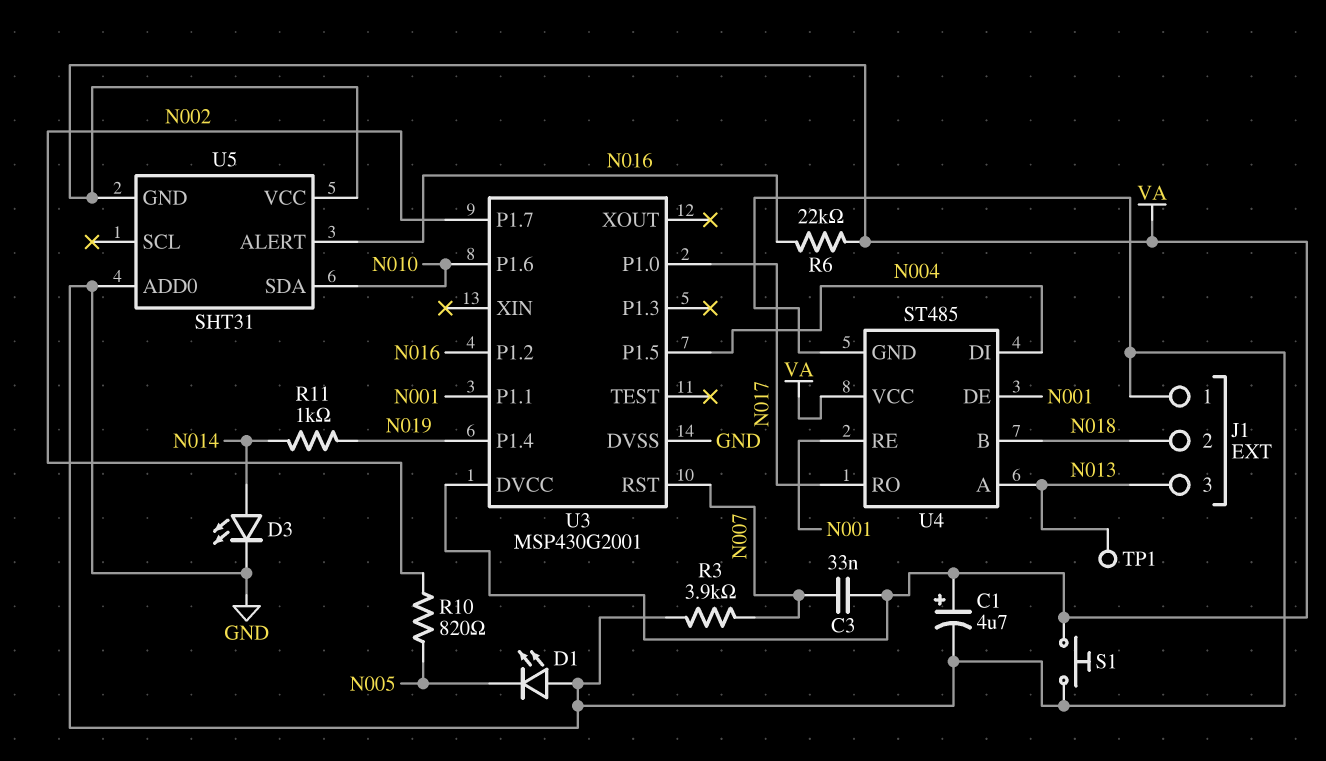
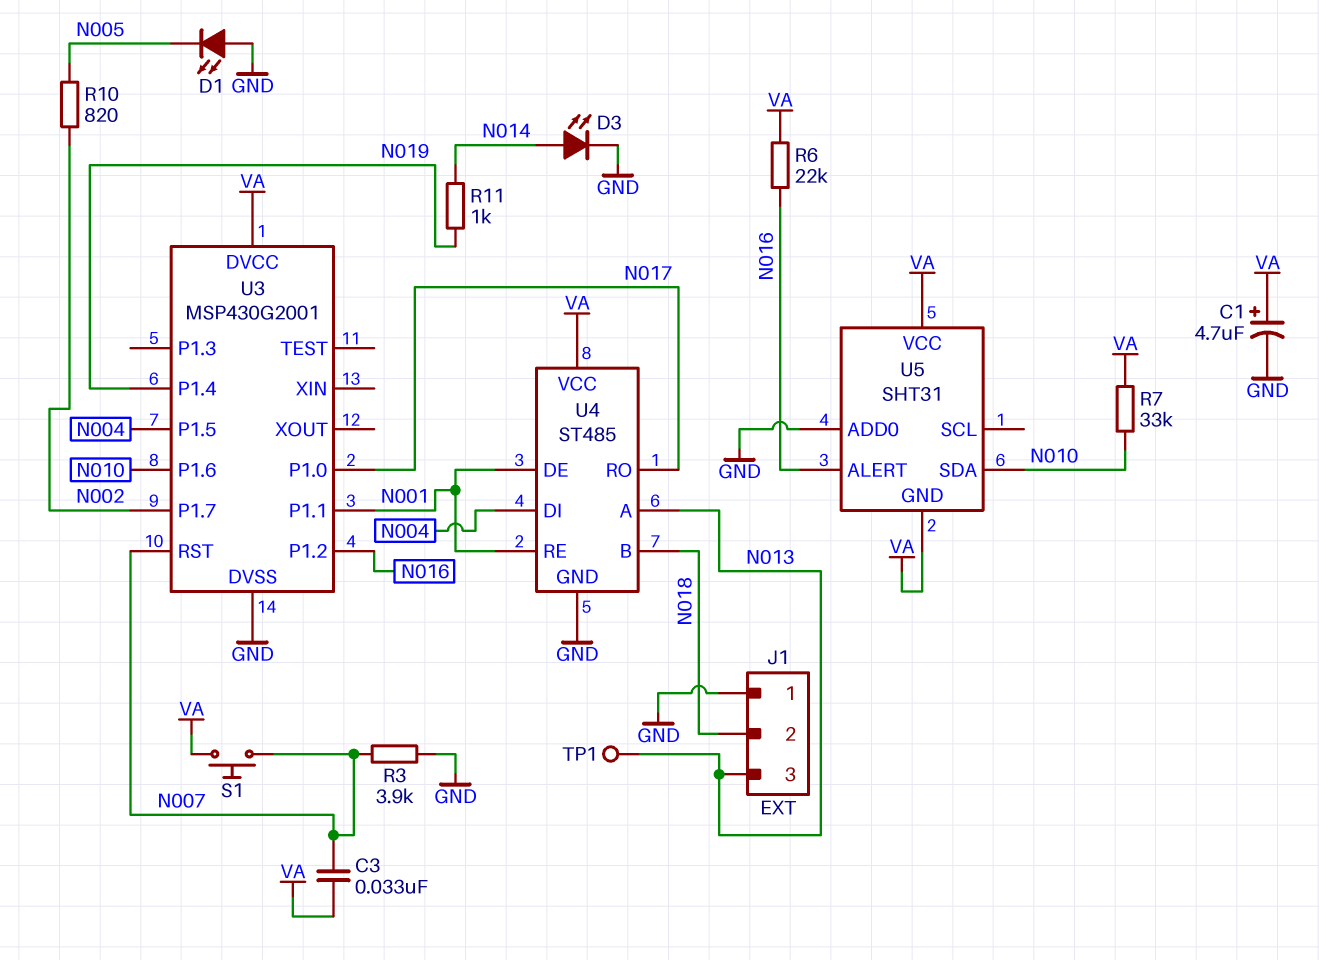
R7: none -> 33k (N010, VA)
S1: button (GND, VA) -> button (N007, VA)

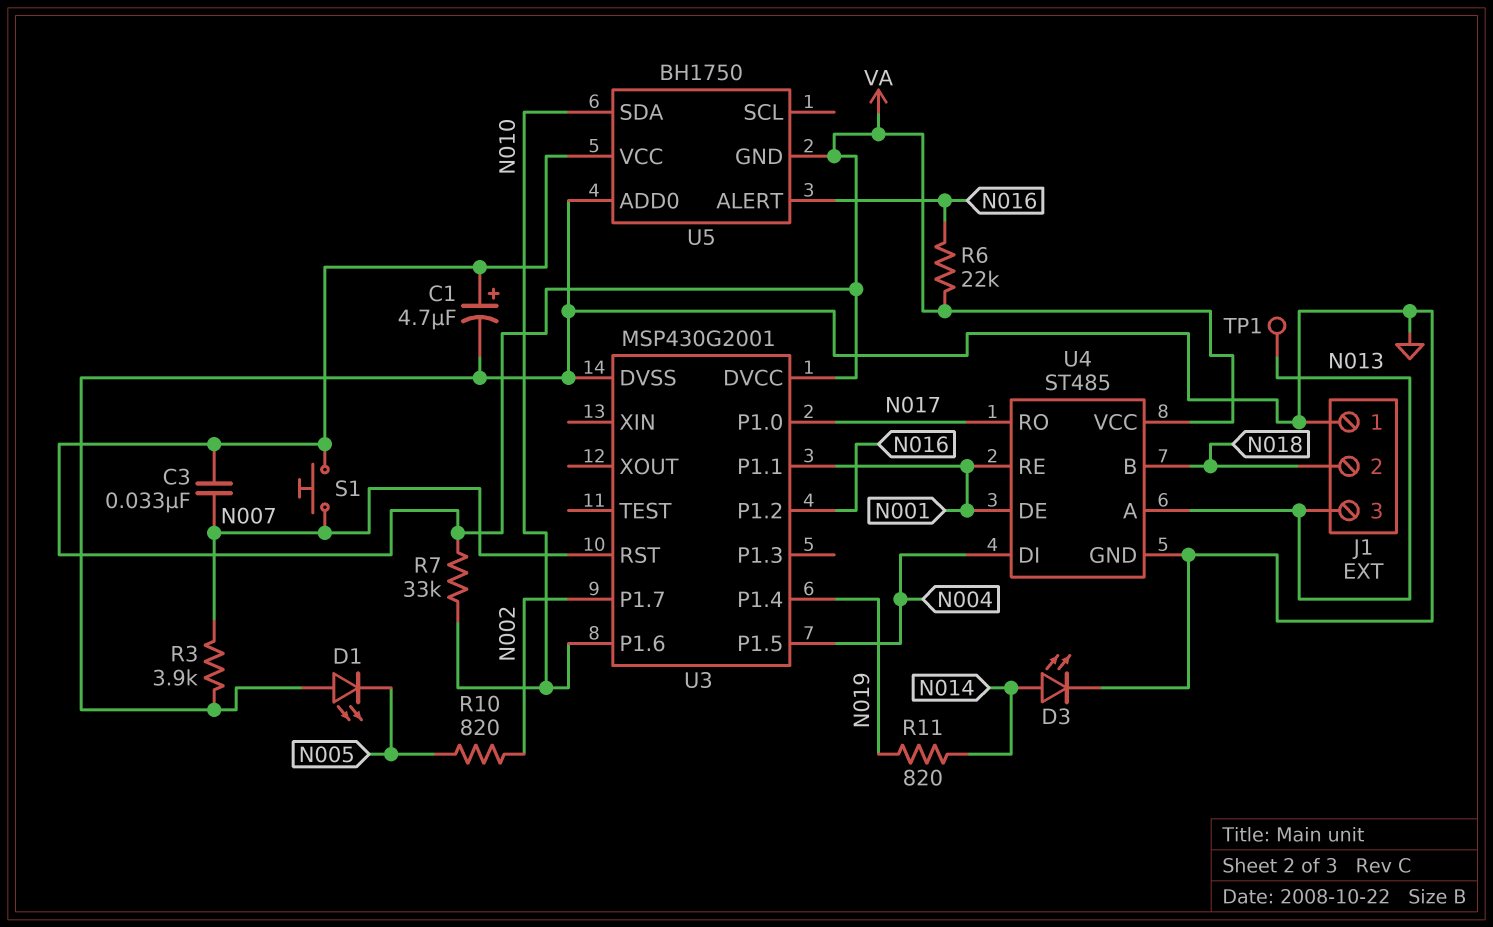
R11: 1k (N014, N019) -> 820 (N014, N019)
U5: SHT31 -> BH1750

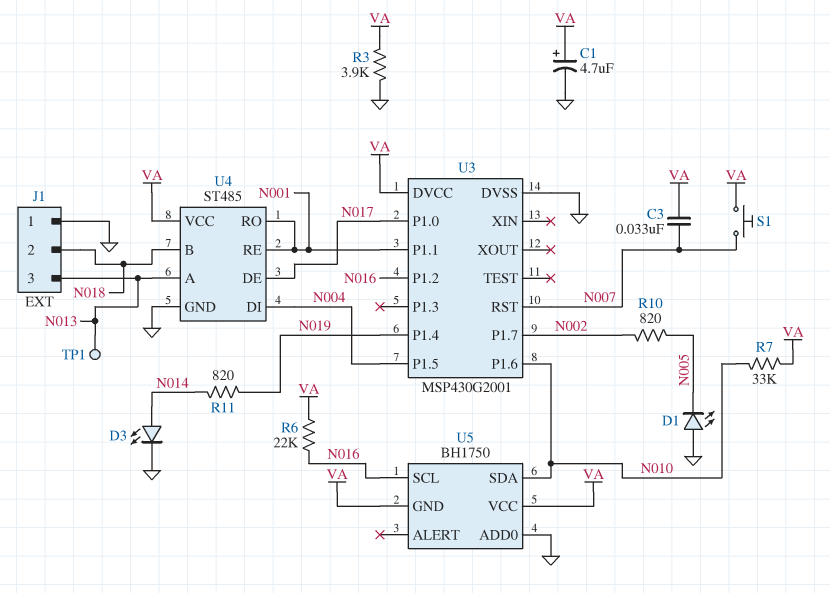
R3: 3.9k (GND, N007) -> 3.9k (GND, VA)
U4 pin DE: N001 -> N017
U4 pin RO: N017 -> N001
U5 pin ALERT: N016 -> none
U5 pin SCL: none -> N016

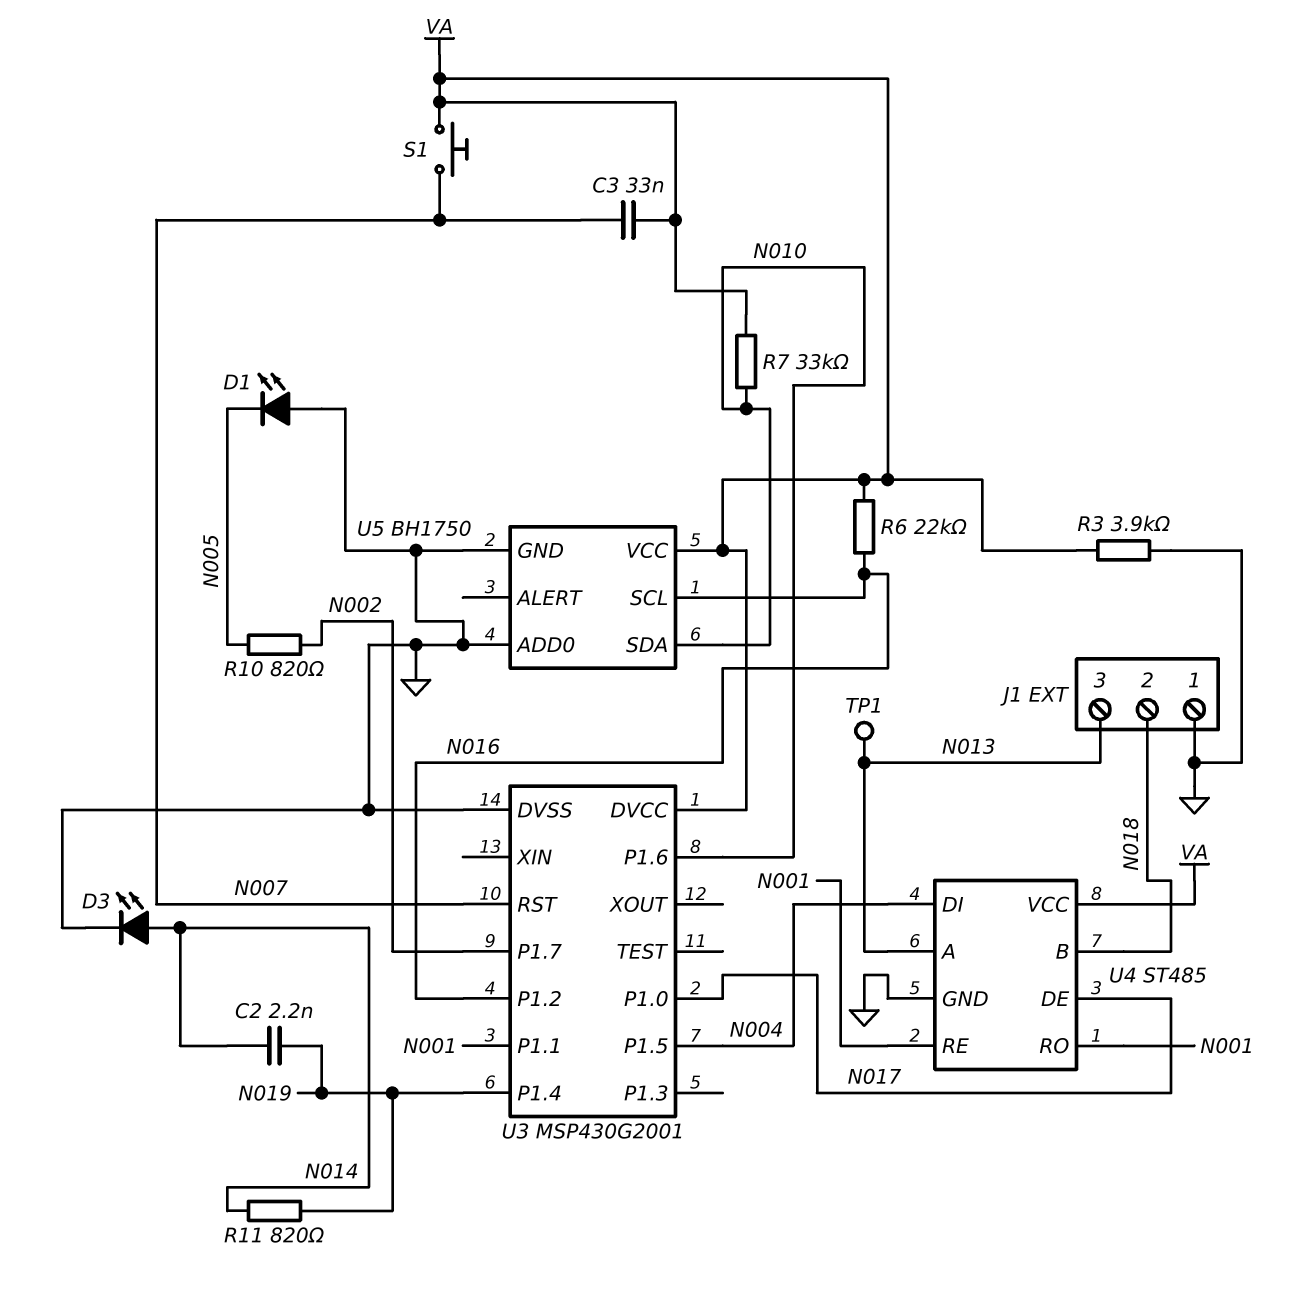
C1: 4.7uF (plus VA, minus GND) -> none
C2: none -> 2.2nF (N014, N019)
U5 pin GND: VA -> GND

